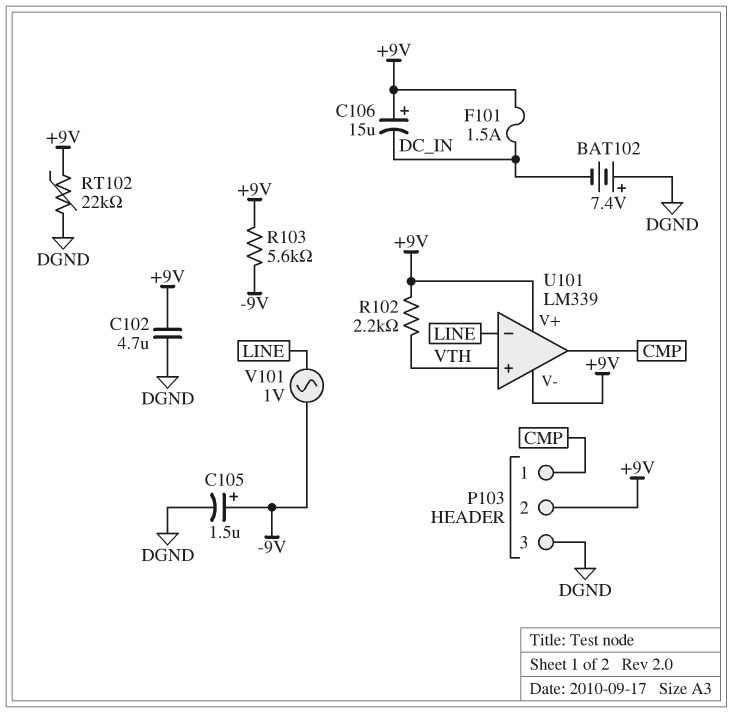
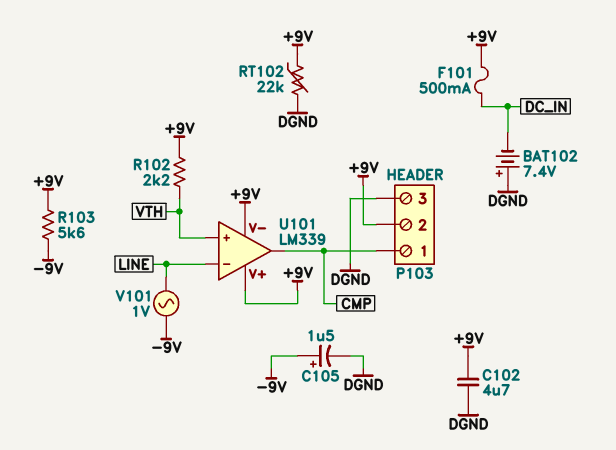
C106: 15uF (plus +9V, minus DC_IN) -> none
F101: 1.5A (+9V, DC_IN) -> 500mA (+9V, DC_IN)

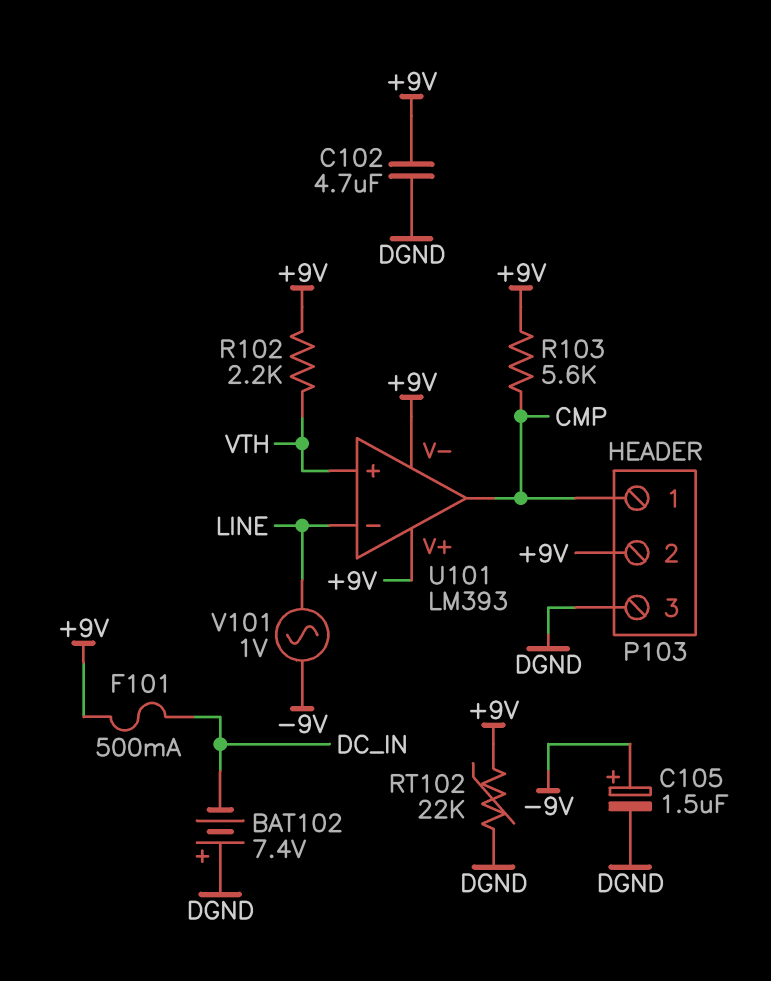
R103: 5.6k (+9V, -9V) -> 5.6k (+9V, CMP)
U101: LM339 -> LM393

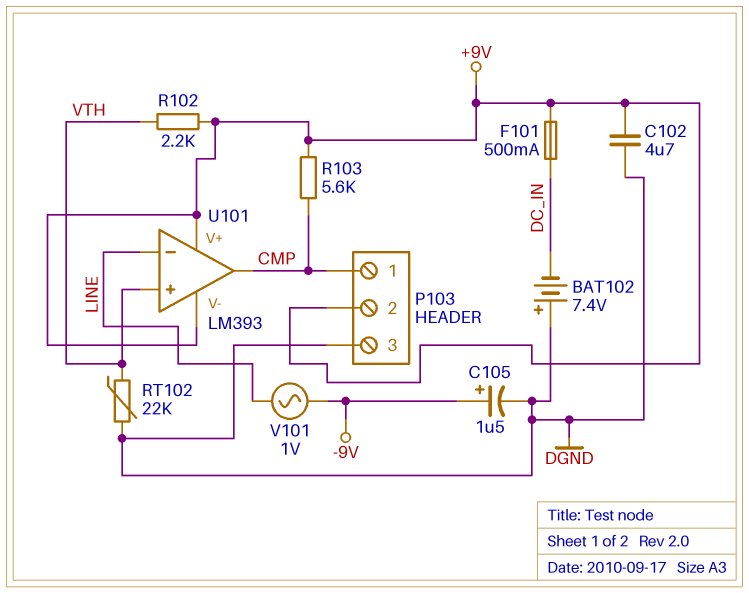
RT102: 22k (+9V, DGND) -> 22k (DGND, VTH)

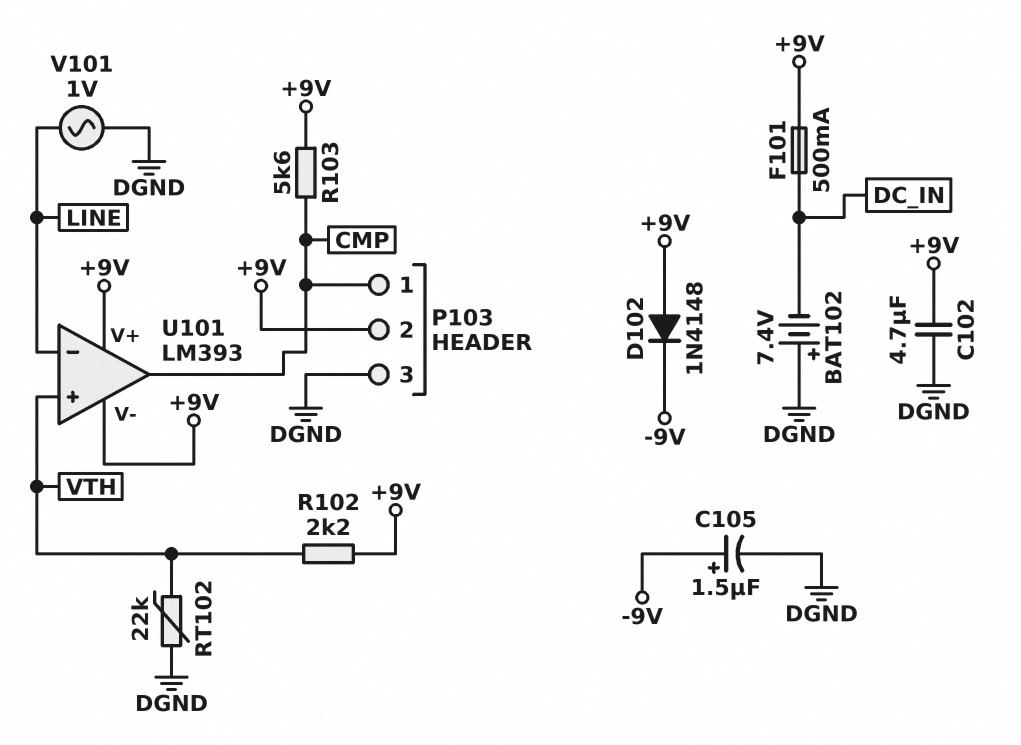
D102: none -> diode 1N4148 (A +9V, K -9V)
V101: AC 1V (-9V, LINE) -> AC 1V (DGND, LINE)

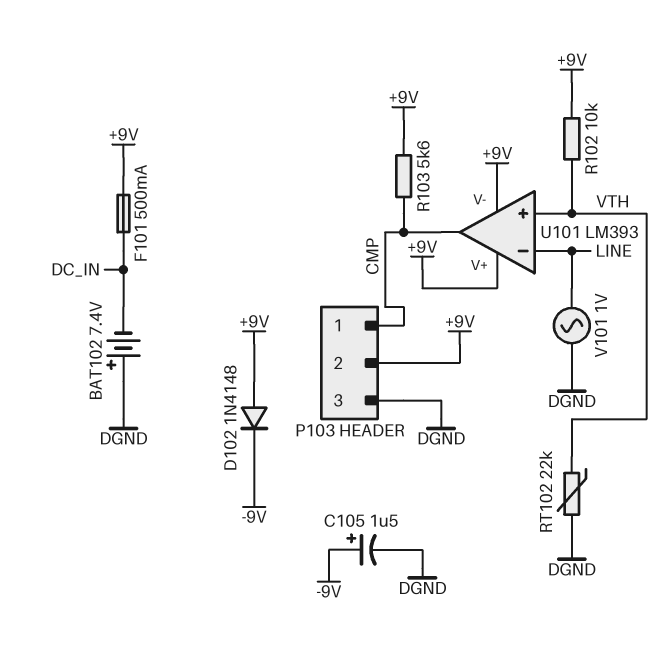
C102: 4.7uF (+9V, DGND) -> none
R102: 2.2k (+9V, VTH) -> 10k (+9V, VTH)

